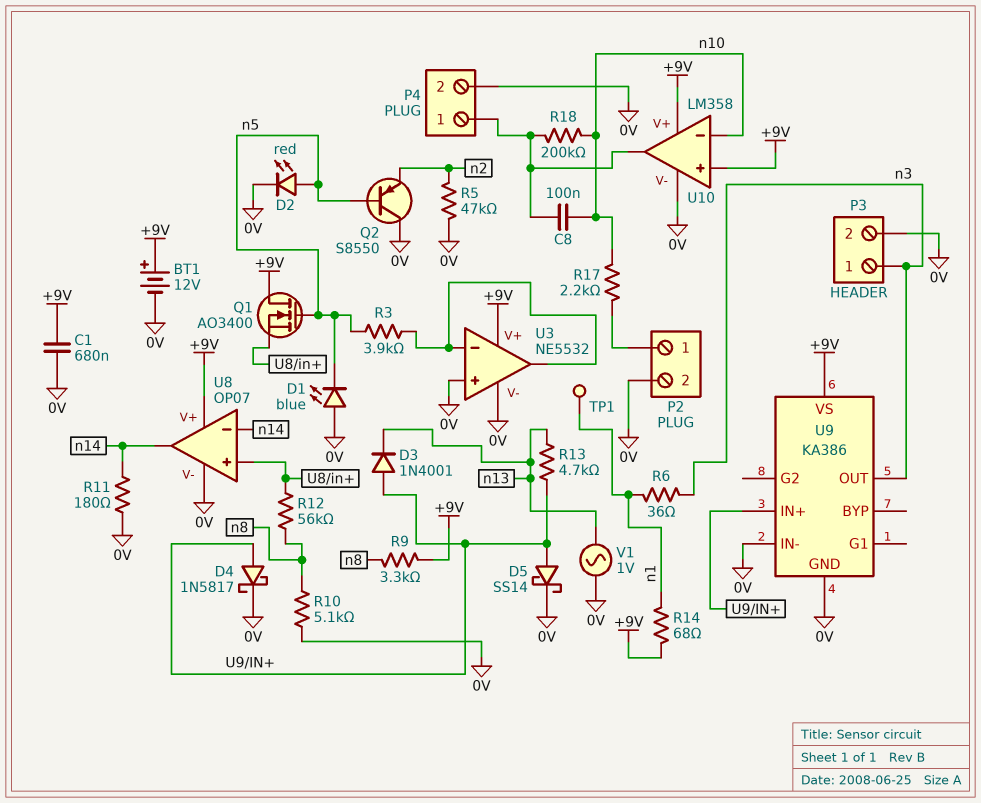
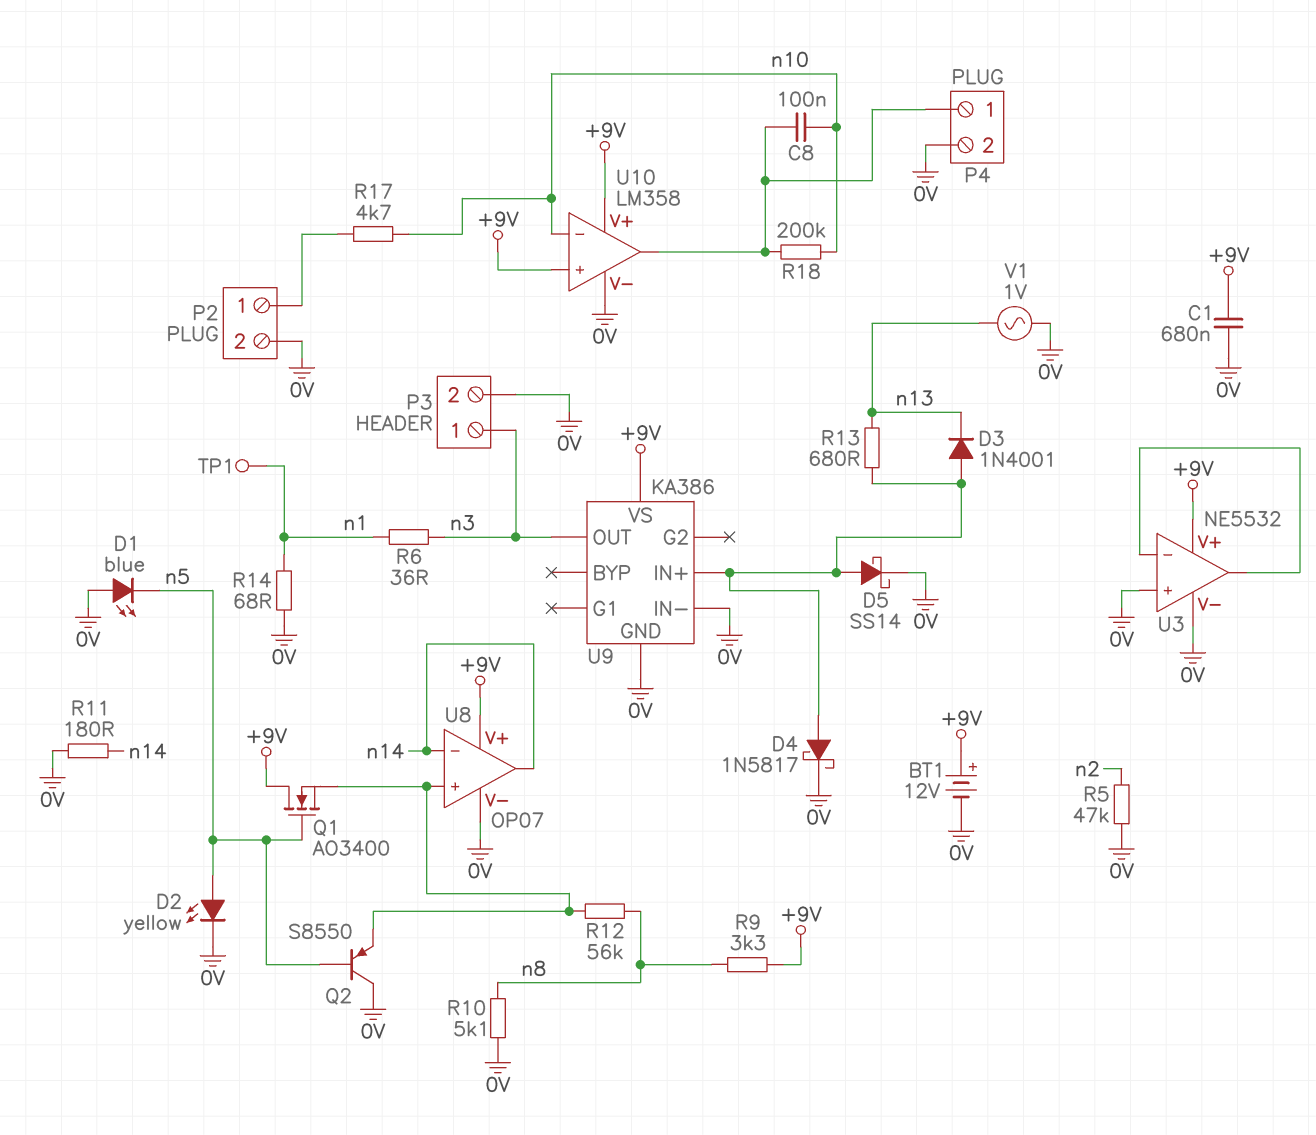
D2: LED red (A n5, K 0V) -> LED yellow (A n5, K 0V)
Q2: PNP S8550 (B n5, C 0V, E n2) -> PNP S8550 (B n5, C 0V, E U8/in+)
R3: 3.9k (U3/in-, n5) -> none
R13: 4.7k (U9/IN+, n13) -> 680 (U9/IN+, n13)
R14: 68 (+9V, n1) -> 68 (0V, n1)
R17: 2.2k (P2/1, n10) -> 4.7k (P2/1, n10)

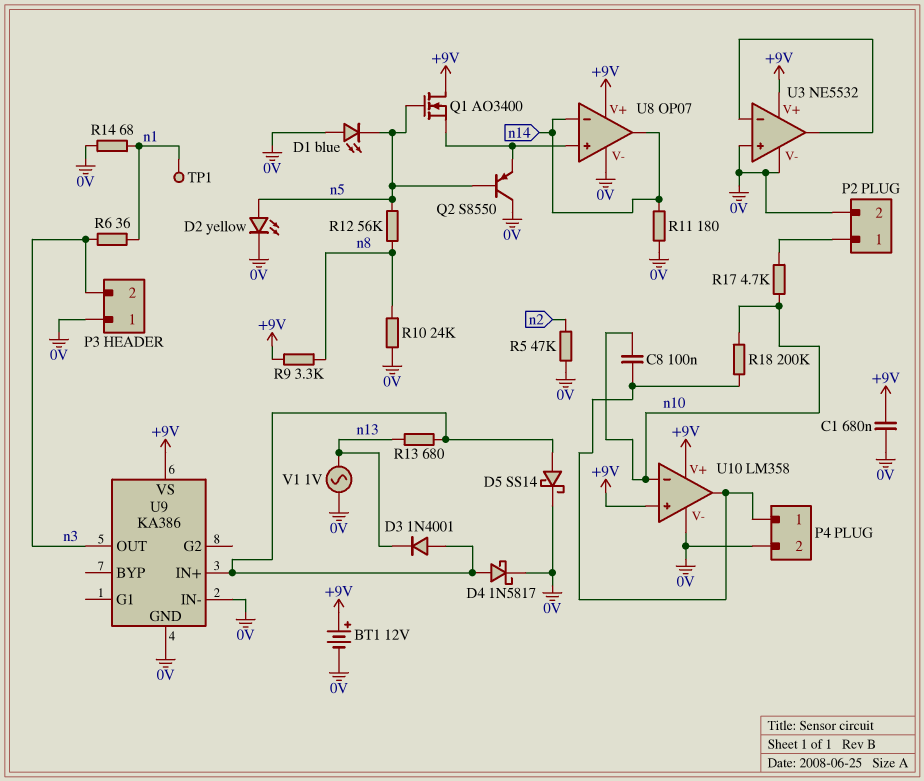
P3 pin 1: n3 -> 0V
P3 pin 2: 0V -> n3
R10: 5.1k (0V, n8) -> 24k (0V, n8)
R12: 56k (U8/in+, n8) -> 56k (n5, n8)

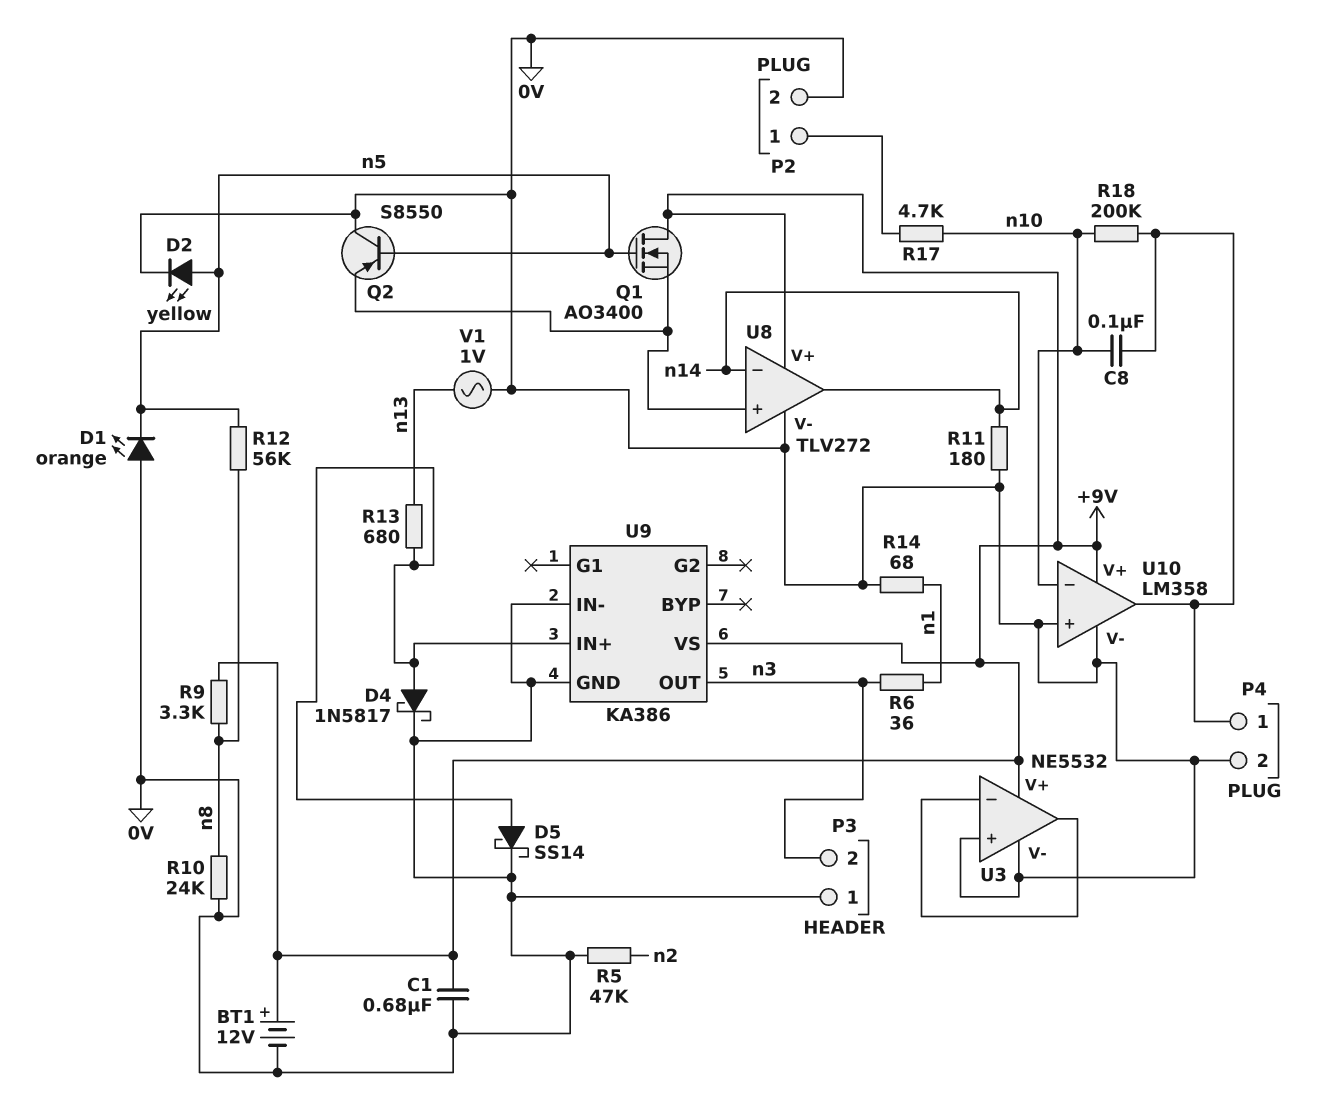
D1: LED blue (A 0V, K n5) -> LED orange (A 0V, K n5)
D3: diode 1N4001 (A U9/IN+, K n13) -> none
TP1: test point (n1) -> none
U8: OP07 -> TLV272
U10 pin in+: +9V -> 0V

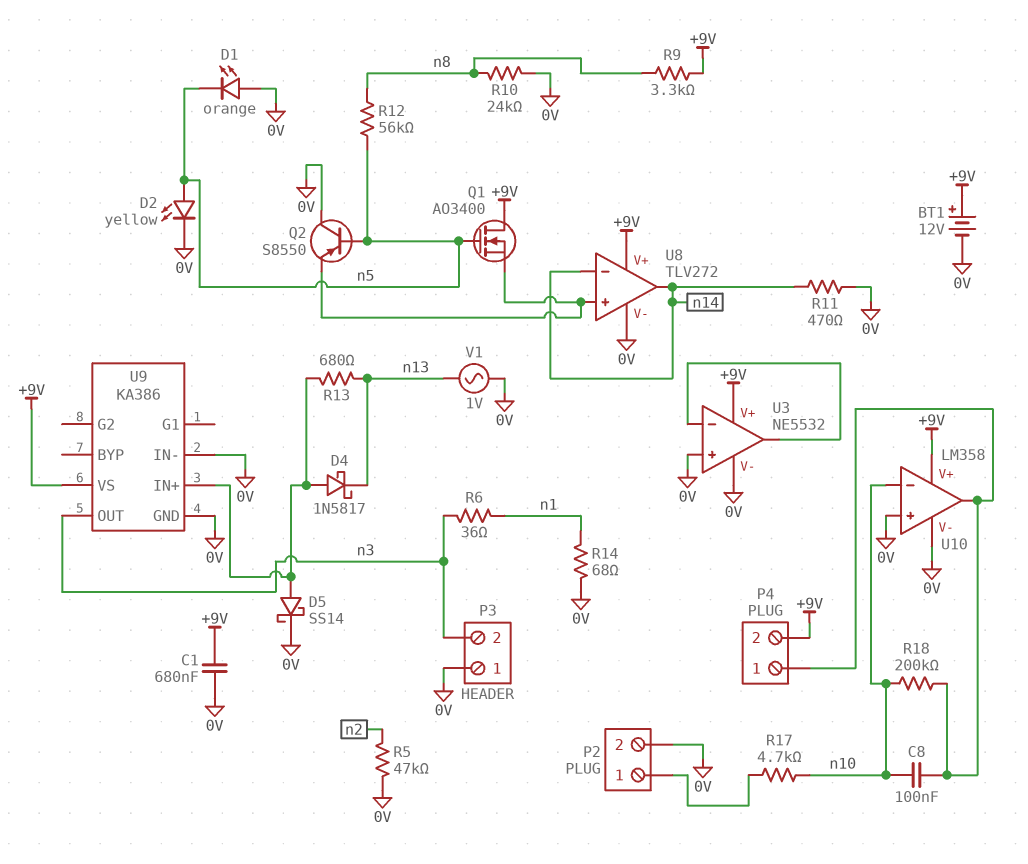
D4: schottky 1N5817 (A U9/IN+, K 0V) -> schottky 1N5817 (A U9/IN+, K n13)
P4 pin 2: 0V -> +9V
R11: 180 (0V, n14) -> 470 (0V, n14)

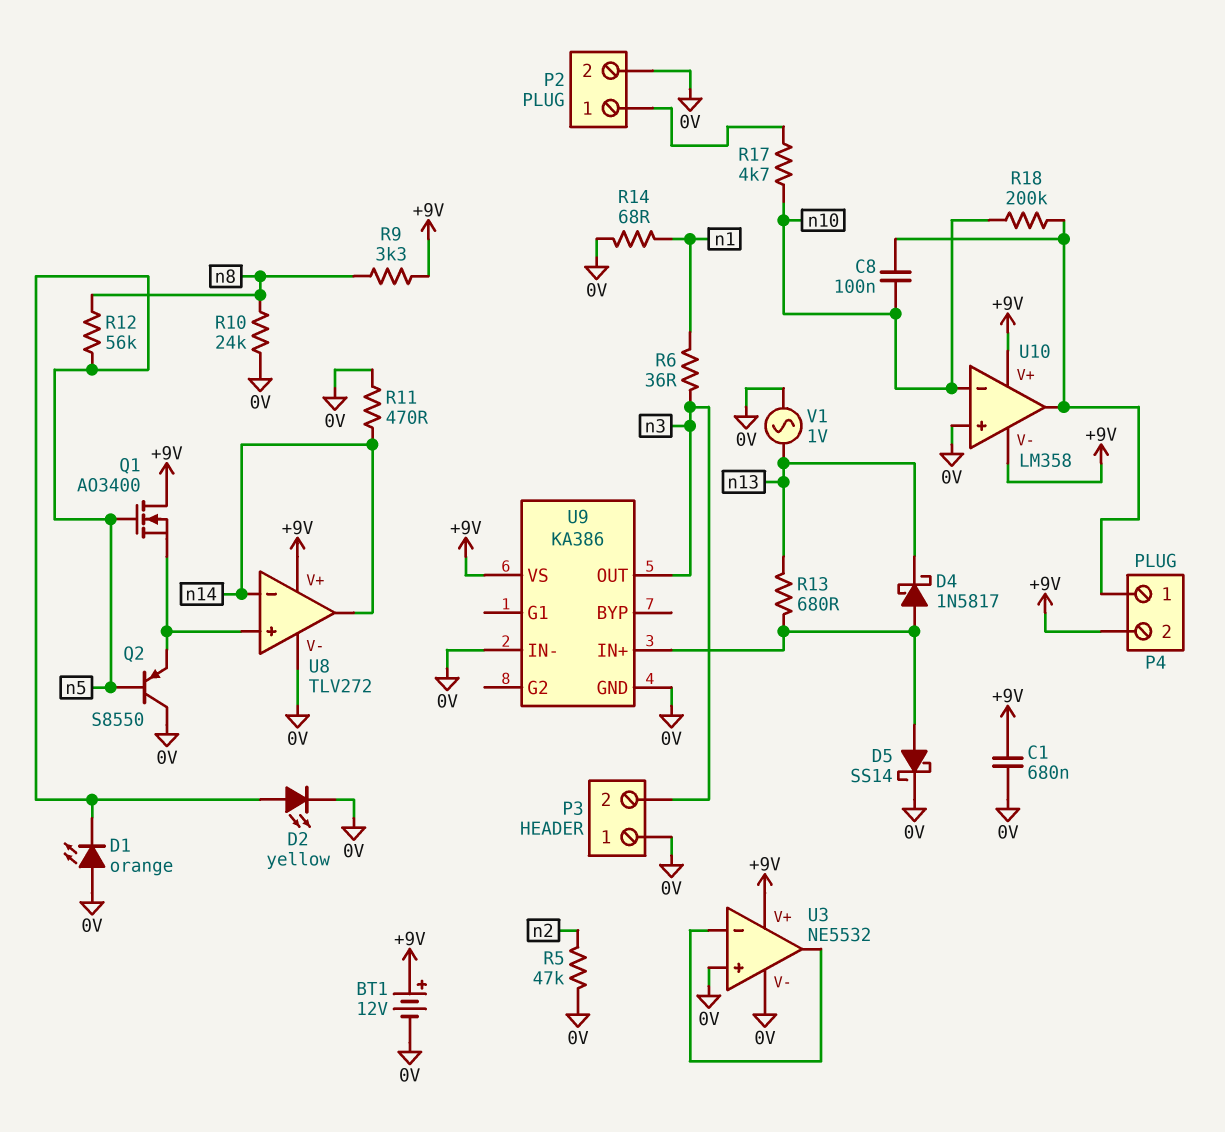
U10 pin V-: 0V -> +9V

